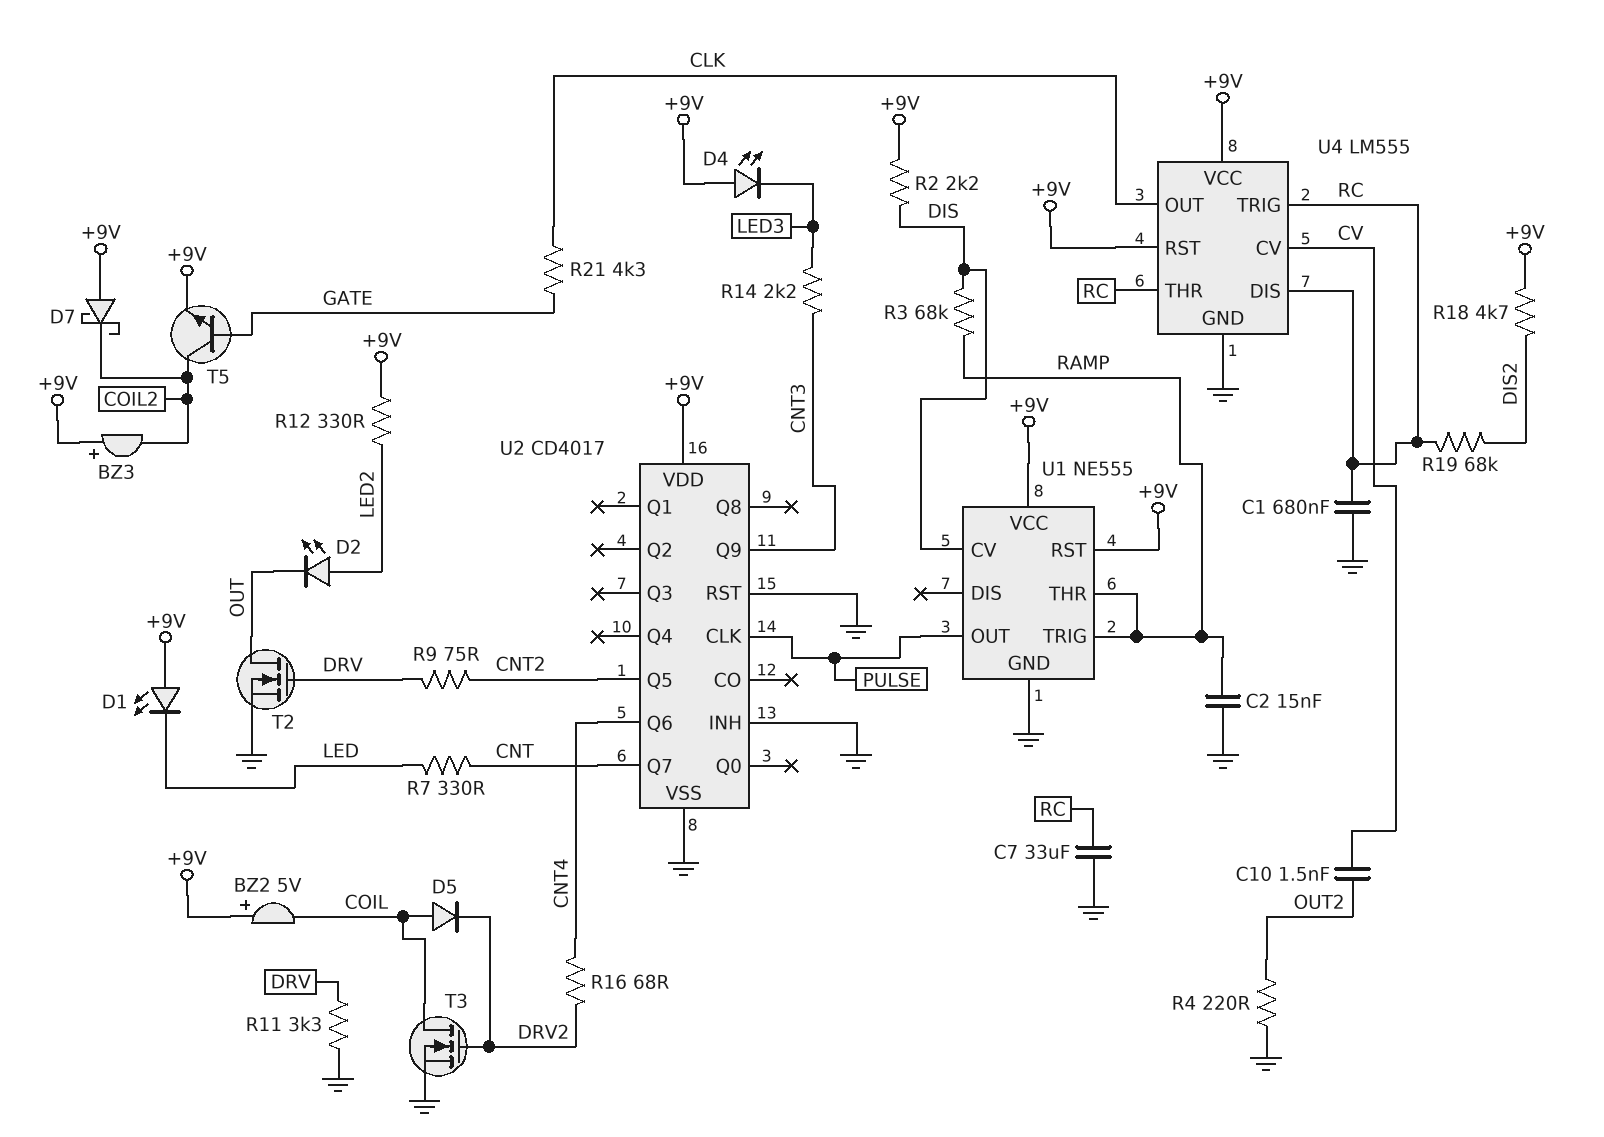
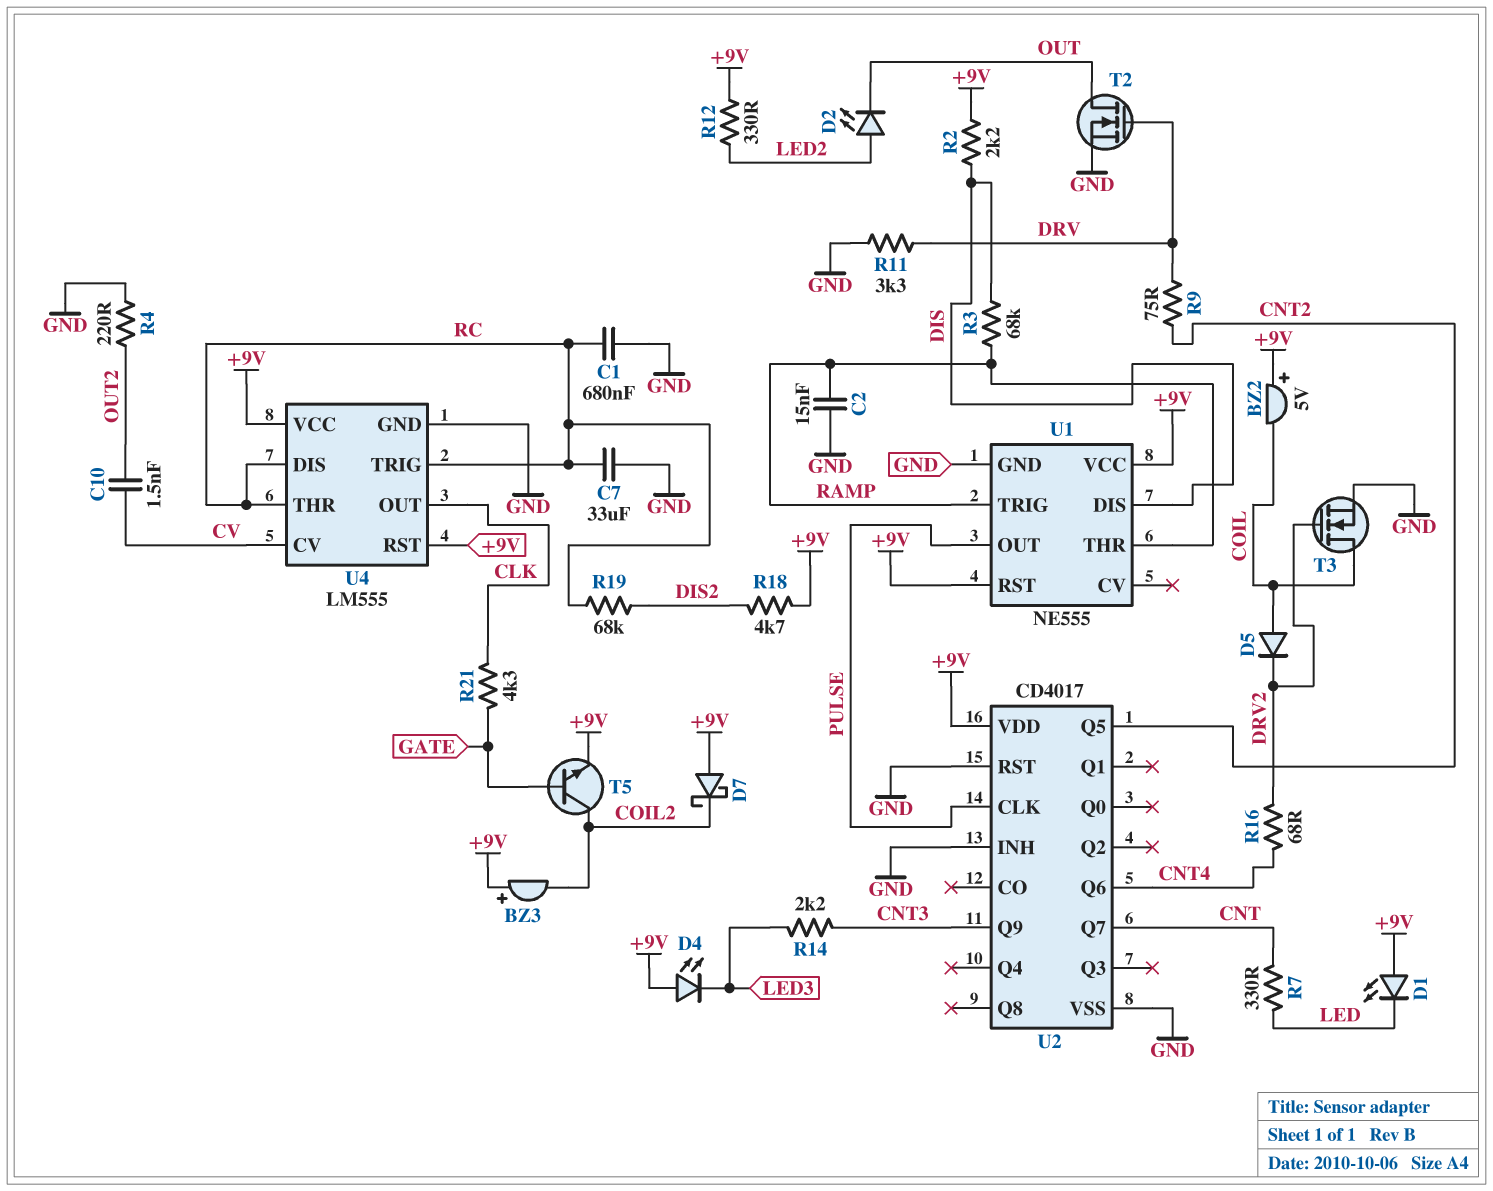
U1 pin CV: DIS -> none
U1 pin DIS: none -> DIS

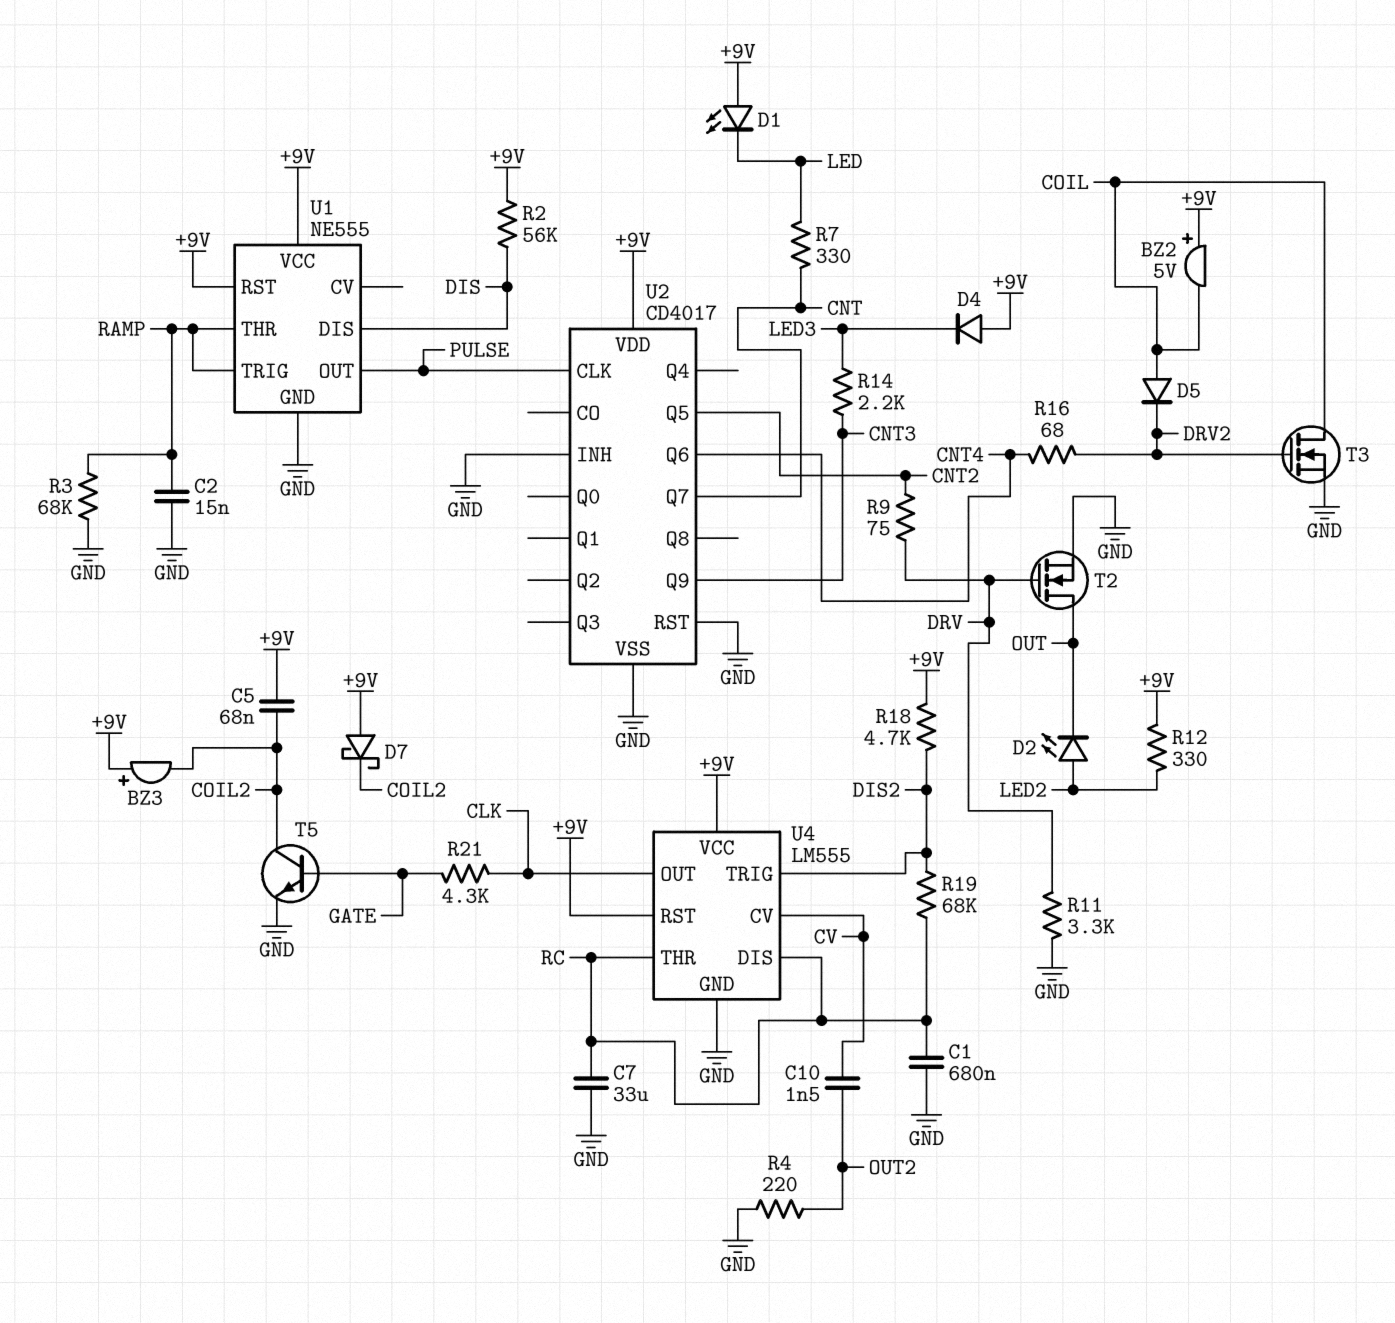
C5: none -> 68nF (+9V, COIL2)
D4: LED (A +9V, K LED3) -> diode (A +9V, K LED3)
R2: 2.2k (+9V, DIS) -> 56k (+9V, DIS)
R3: 68k (DIS, RAMP) -> 68k (GND, RAMP)
T5: NPN (B GATE, C COIL2, E +9V) -> NPN (B GATE, C COIL2, E GND)
U4 pin TRIG: RC -> DIS2

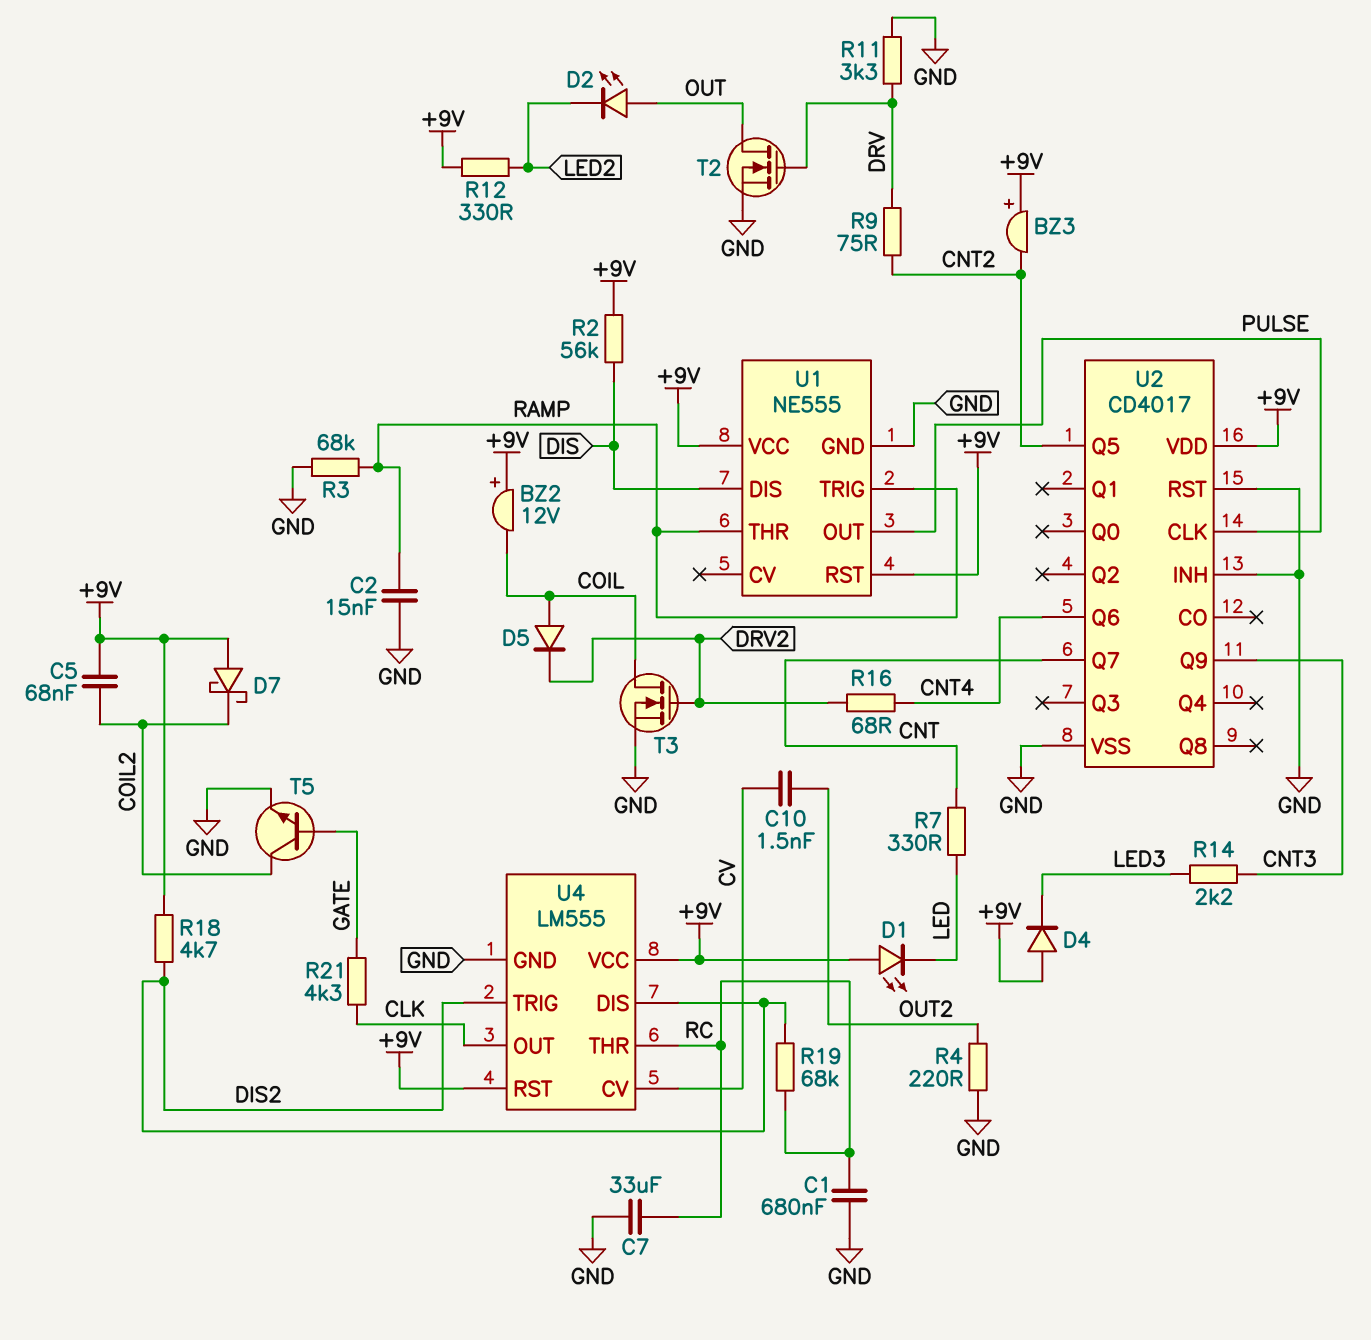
BZ2: buzzer 5V (plus +9V, minus COIL) -> buzzer 12V (plus +9V, minus COIL)
BZ3: buzzer (plus +9V, minus COIL2) -> buzzer (plus +9V, minus CNT2)
D2: LED (A LED2, K OUT) -> LED (A OUT, K LED2)
U4 pin DIS: RC -> DIS2

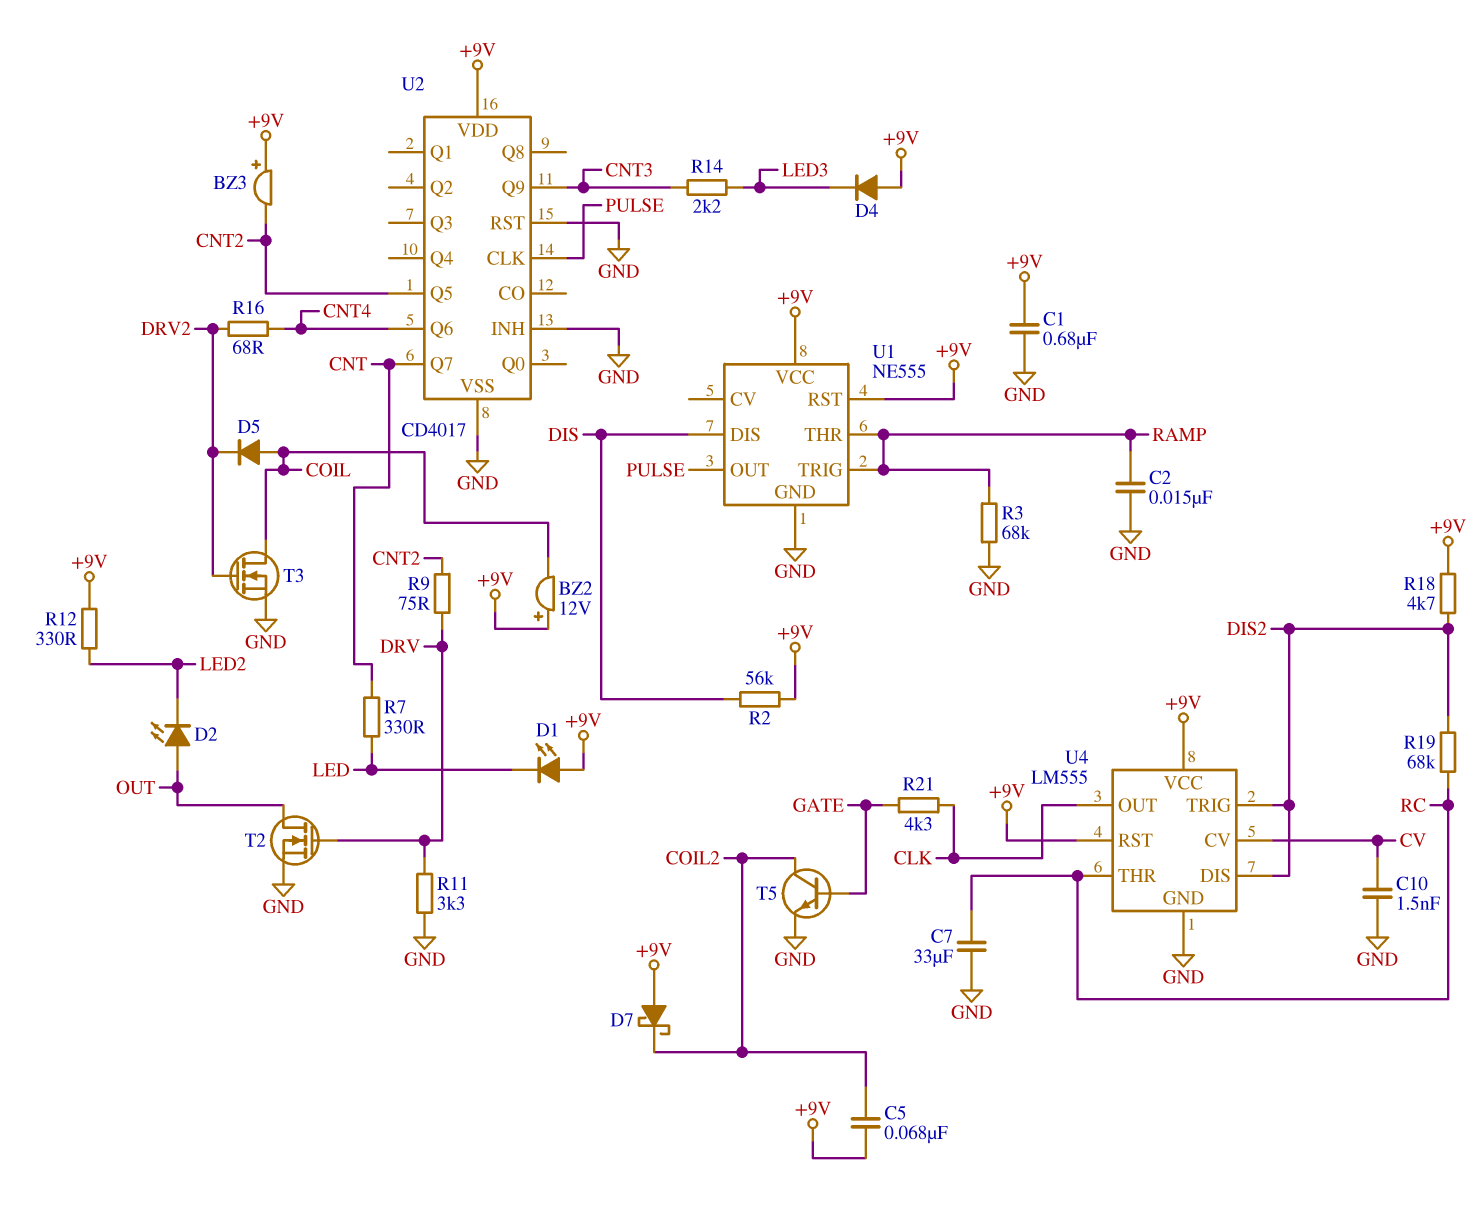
C1: 680nF (GND, RC) -> 680nF (+9V, GND)
C10: 1.5nF (CV, OUT2) -> 1.5nF (CV, GND)
R4: 220 (GND, OUT2) -> none

